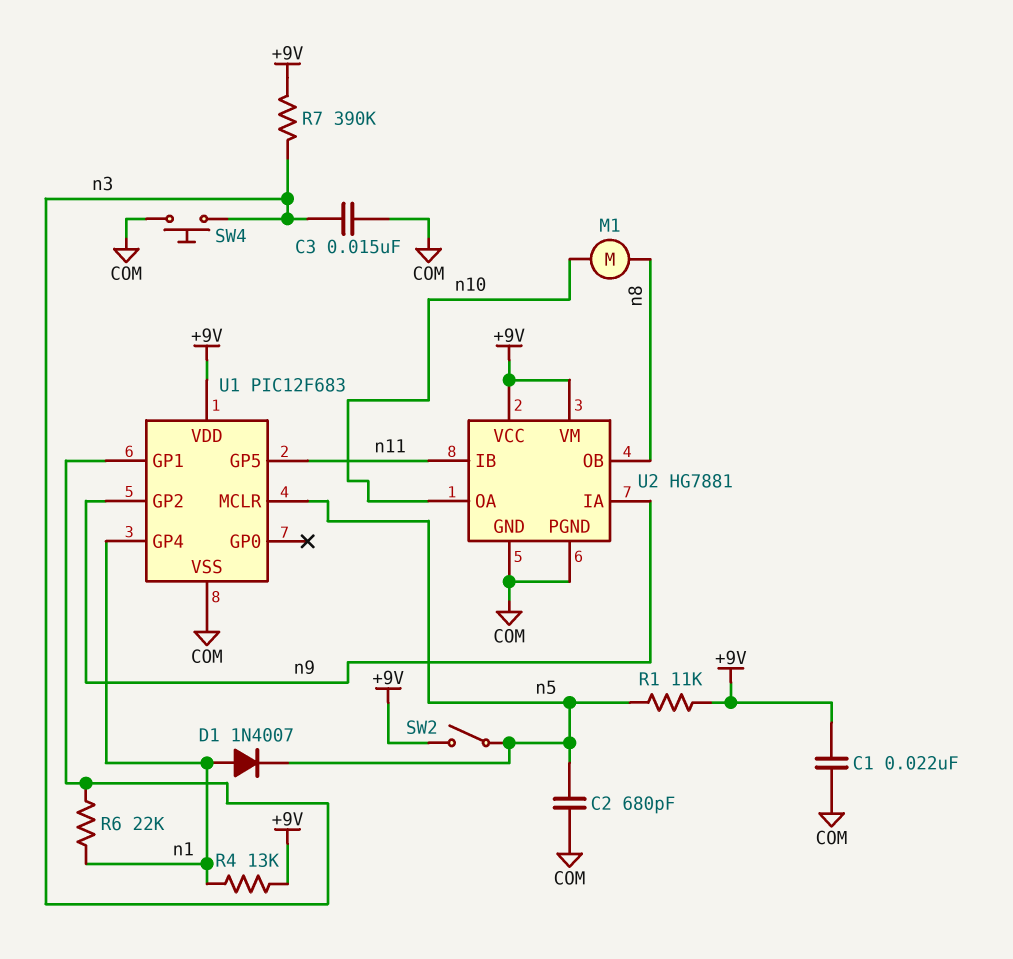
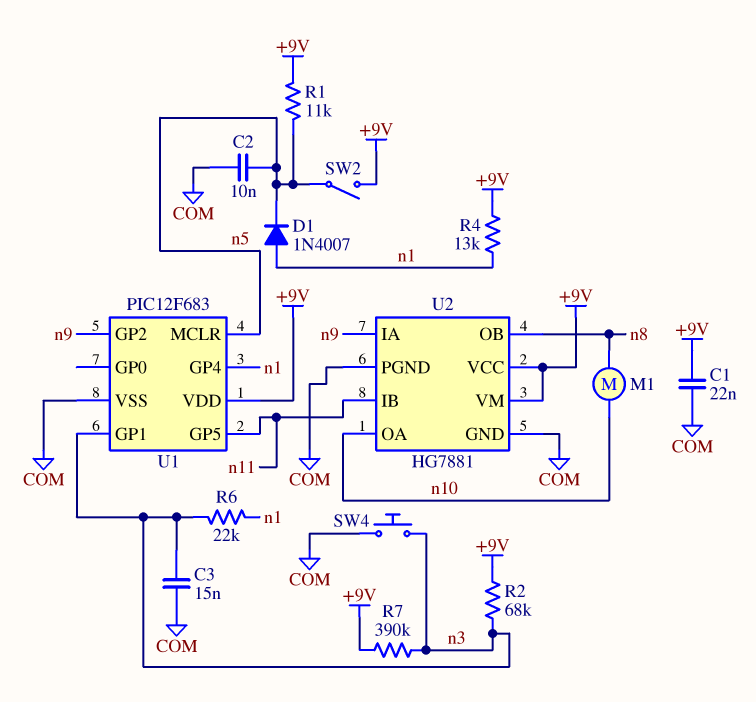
C2: 680pF (COM, n5) -> 10nF (COM, n5)
R2: none -> 68k (+9V, n3)

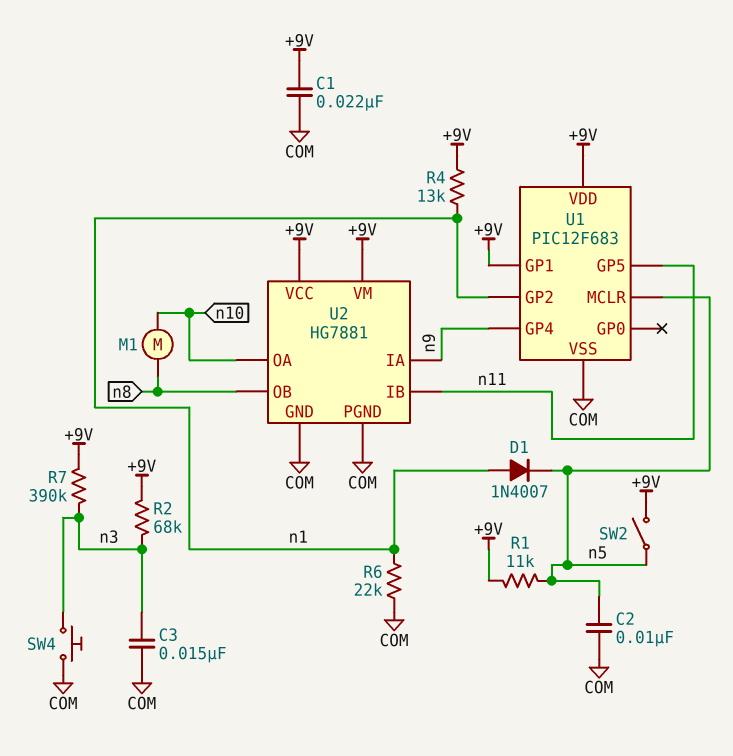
R6: 22k (n1, n3) -> 22k (COM, n1)
U1 pin GP1: n3 -> +9V
U1 pin GP2: n9 -> n1
U1 pin GP4: n1 -> n9

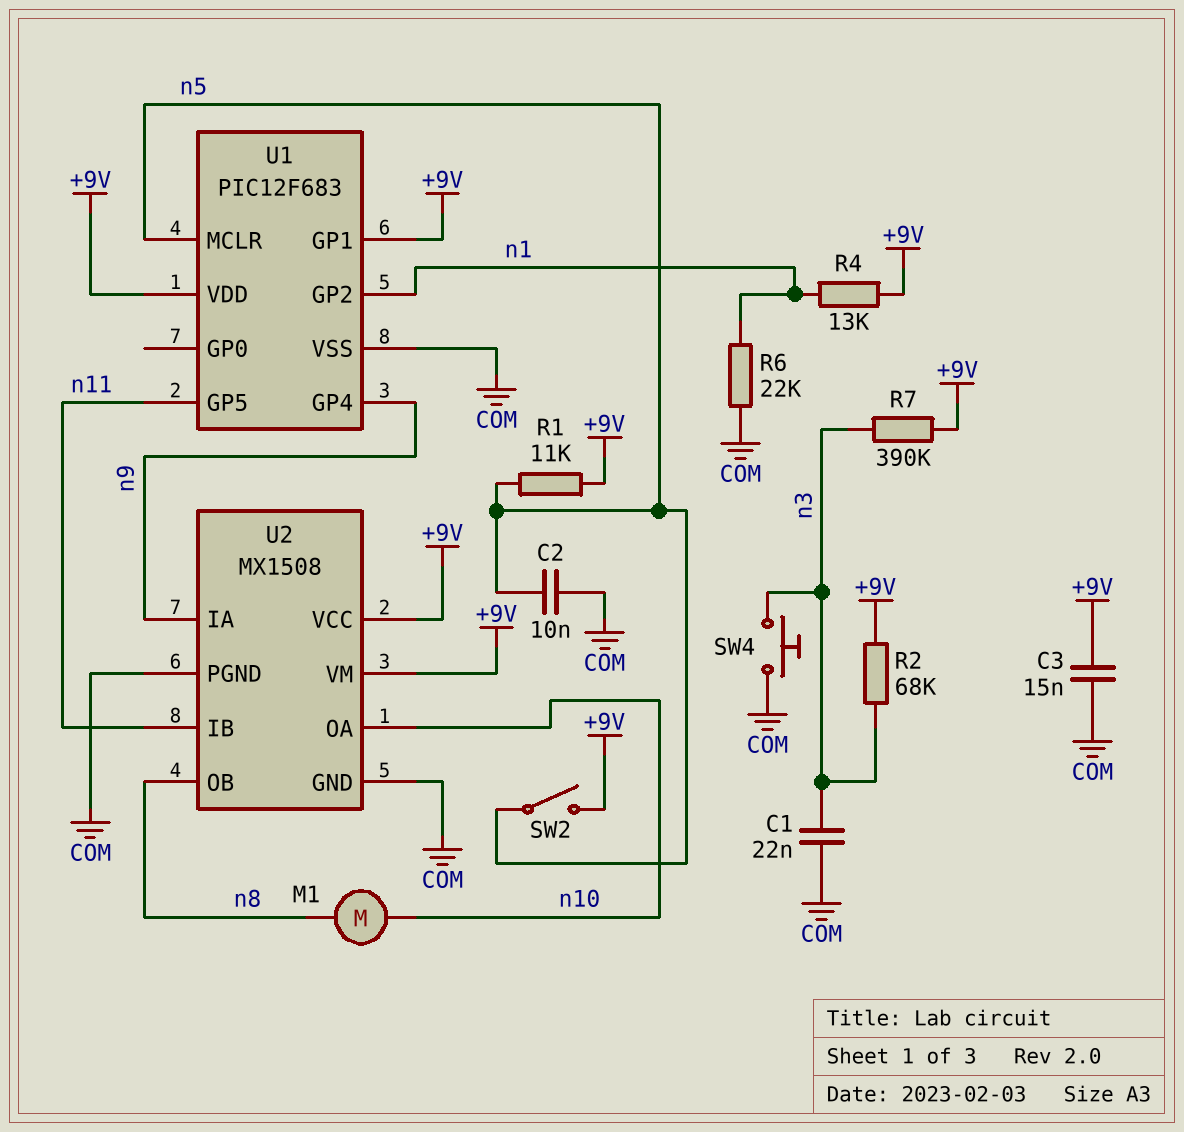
C1: 22nF (+9V, COM) -> 22nF (COM, n3)
C3: 15nF (COM, n3) -> 15nF (+9V, COM)
D1: diode 1N4007 (A n1, K n5) -> none
U2: HG7881 -> MX1508

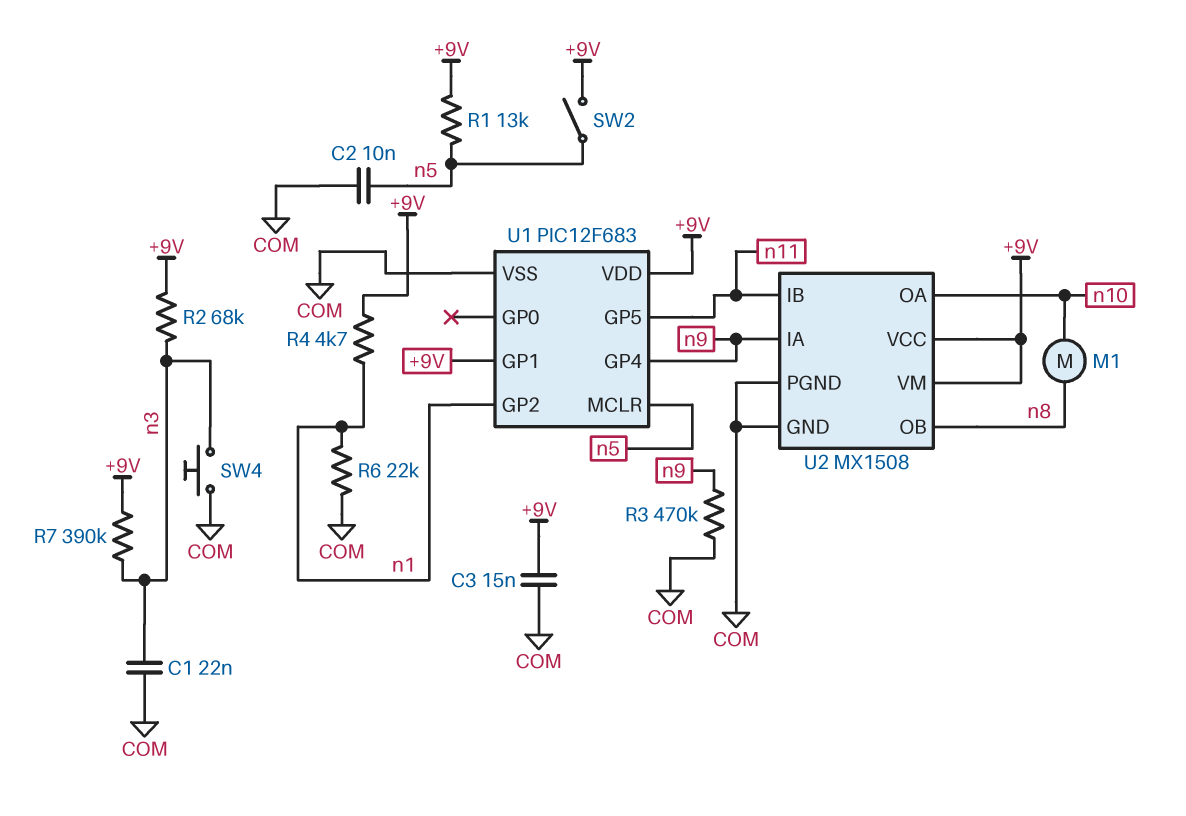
R1: 11k (+9V, n5) -> 13k (+9V, n5)
R3: none -> 470k (COM, n9)
R4: 13k (+9V, n1) -> 4.7k (+9V, n1)

